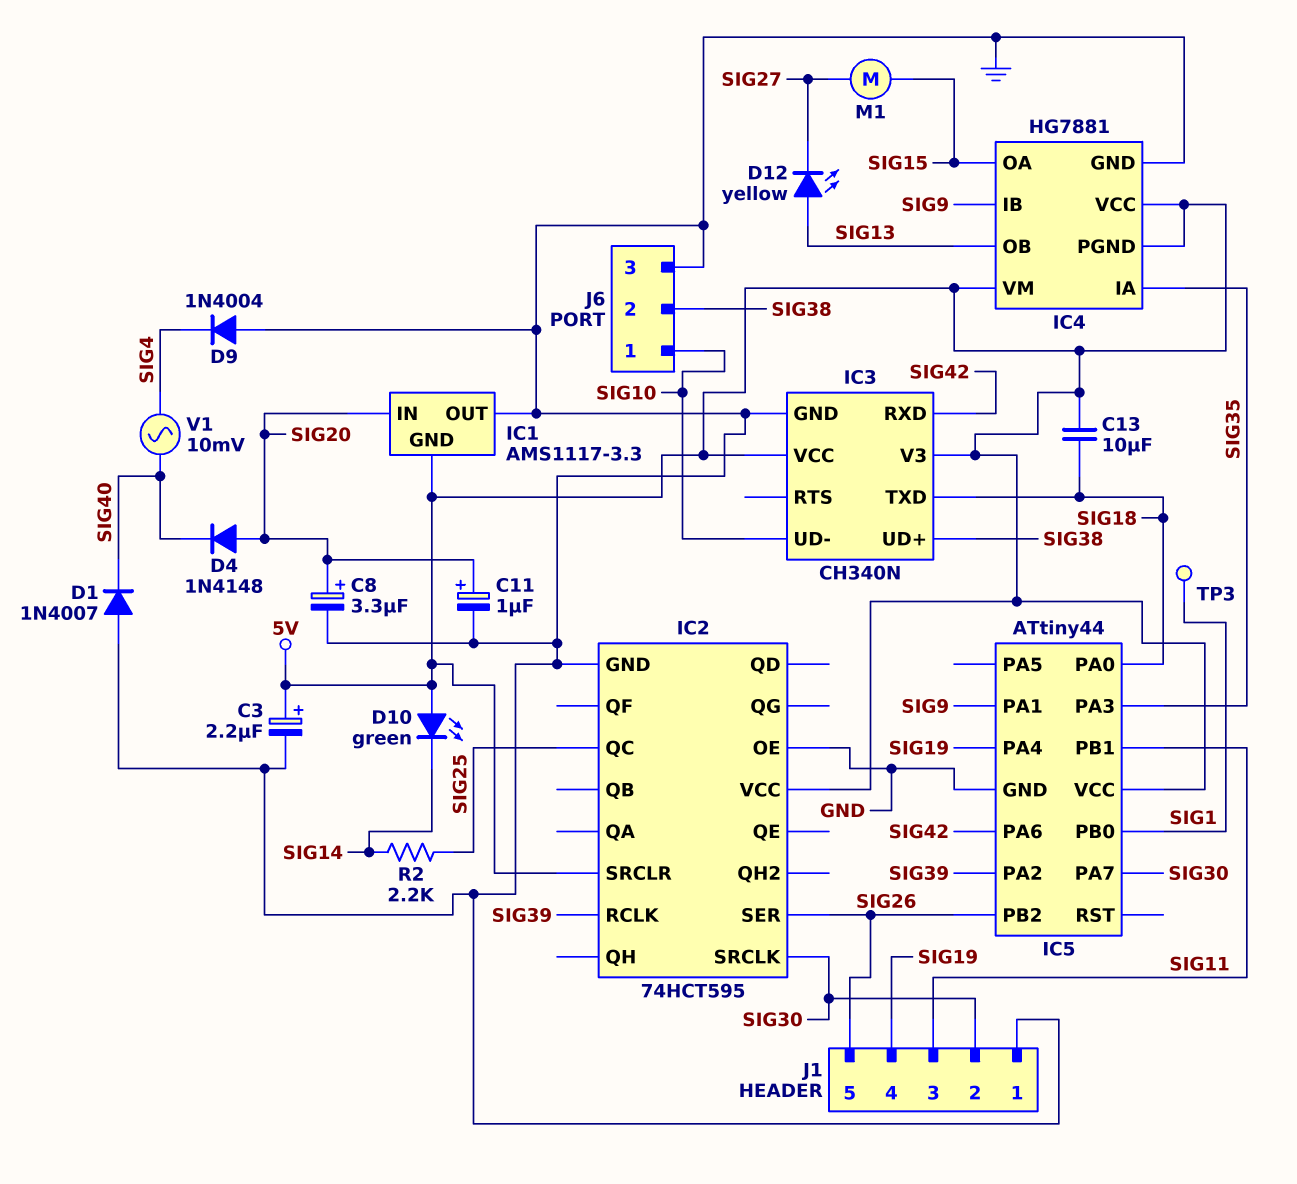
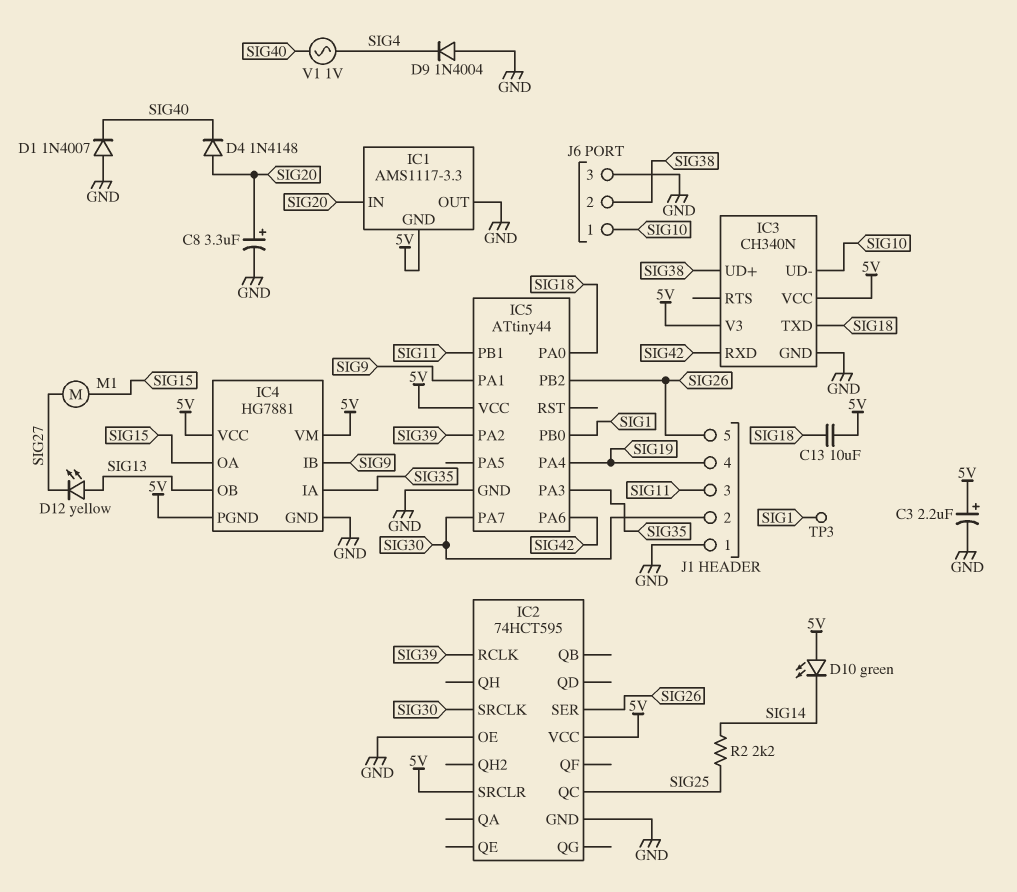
C11: 1uF (plus SIG20, minus GND) -> none
V1: AC 10mV (SIG4, SIG40) -> AC 1V (SIG4, SIG40)

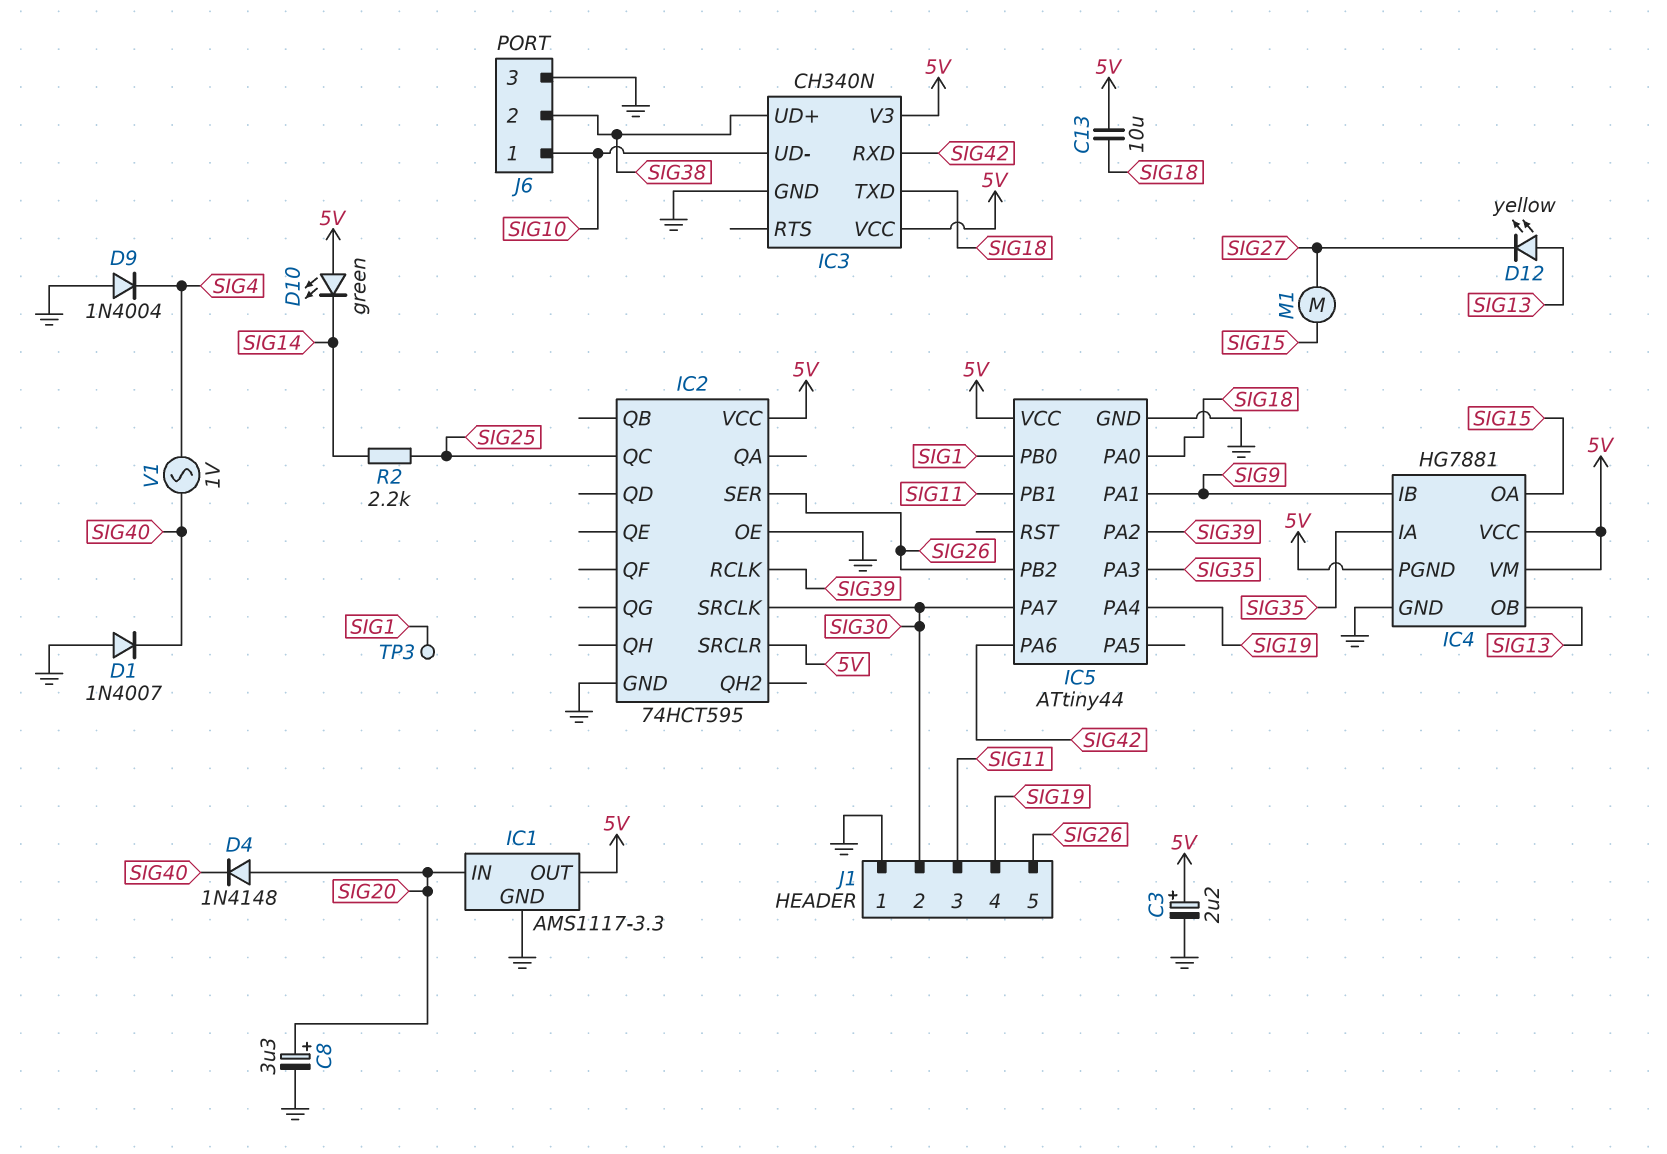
IC1 pin GND: 5V -> GND
IC1 pin OUT: GND -> 5V

